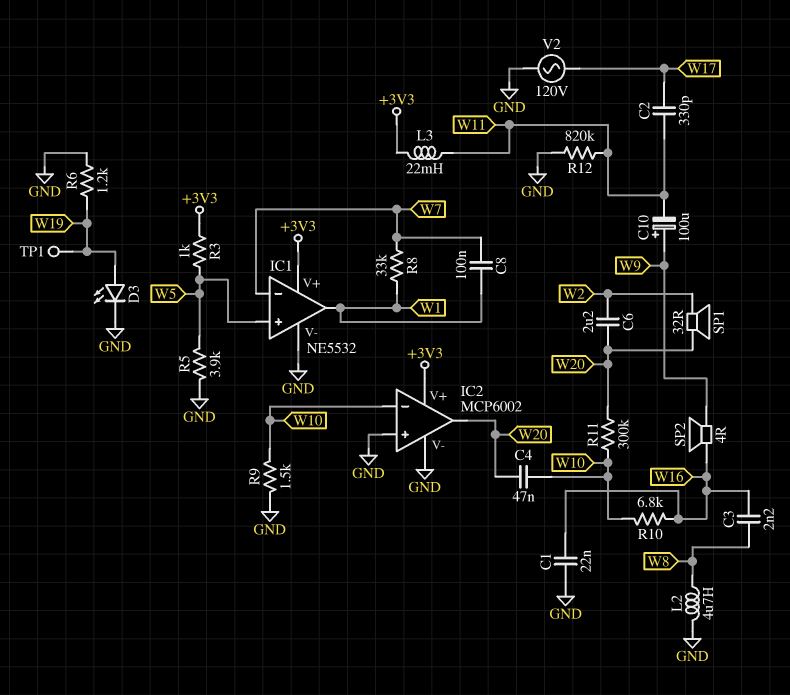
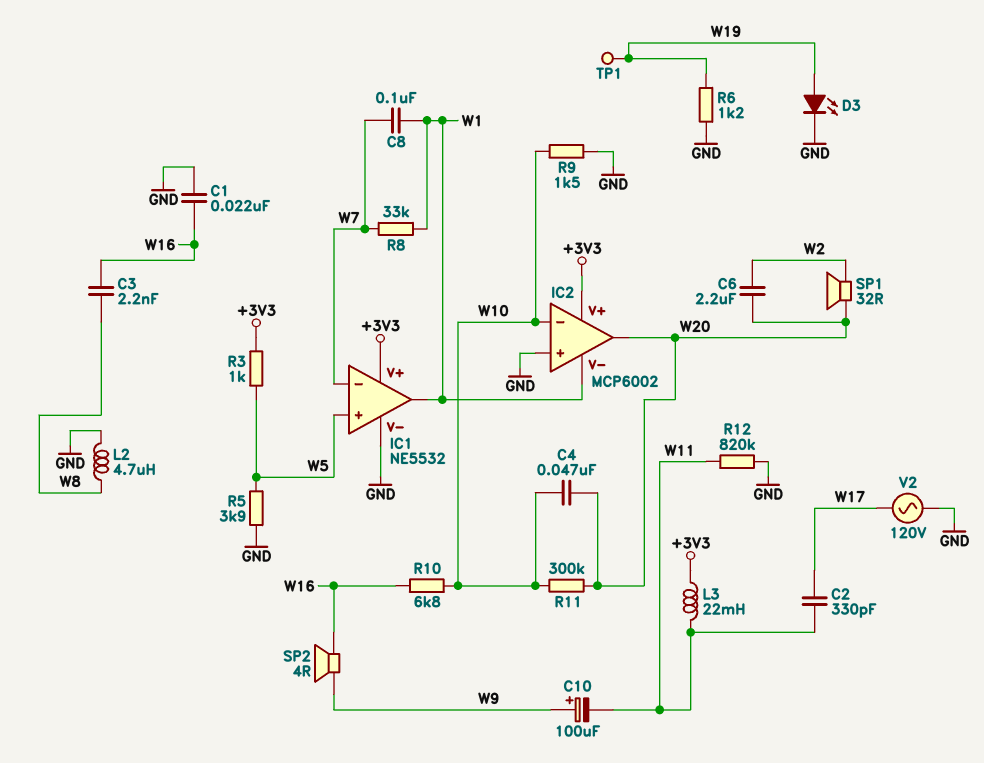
IC2 pin V-: GND -> W1

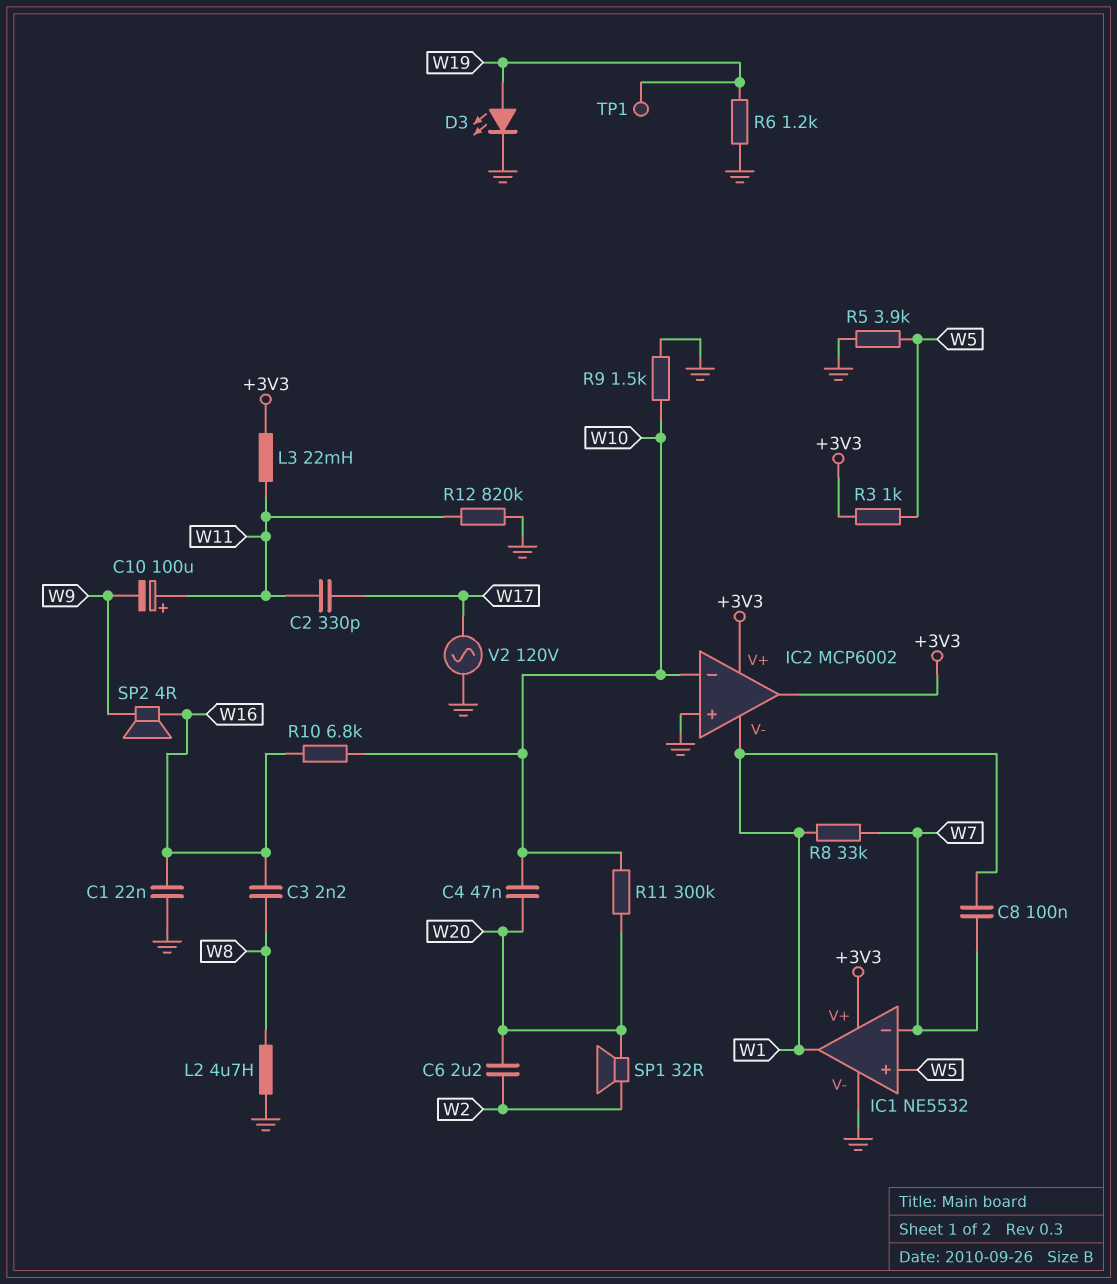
C10: 100uF (plus W9, minus W11) -> 100uF (plus W11, minus W9)
IC2 pin out: W20 -> +3V3

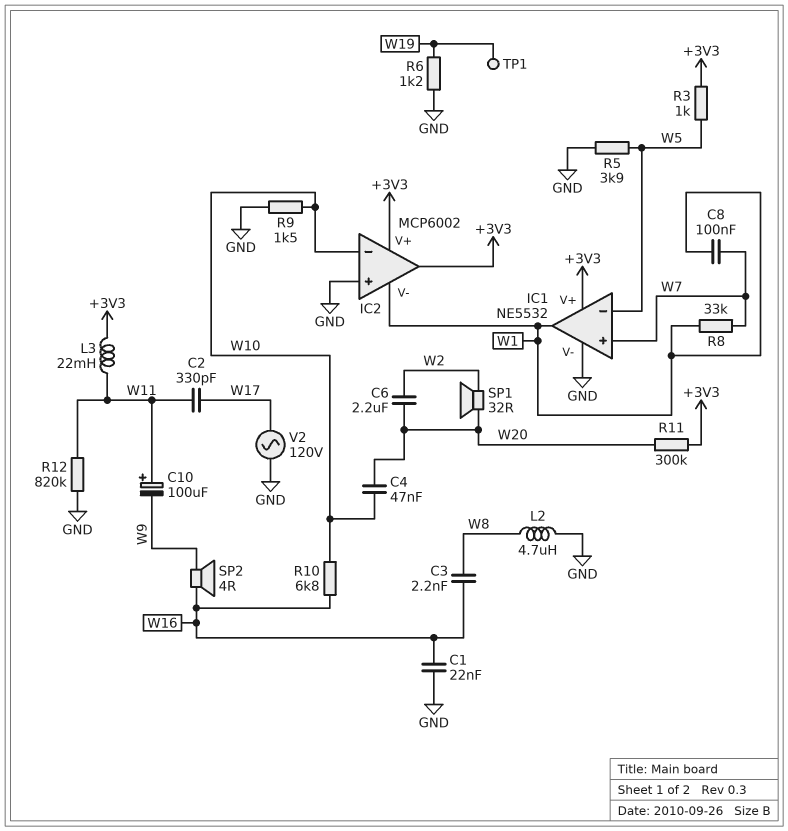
D3: LED (A W19, K GND) -> none
IC1 pin in+: W5 -> W7
IC1 pin in-: W7 -> W5
R11: 300k (W10, W20) -> 300k (+3V3, W20)

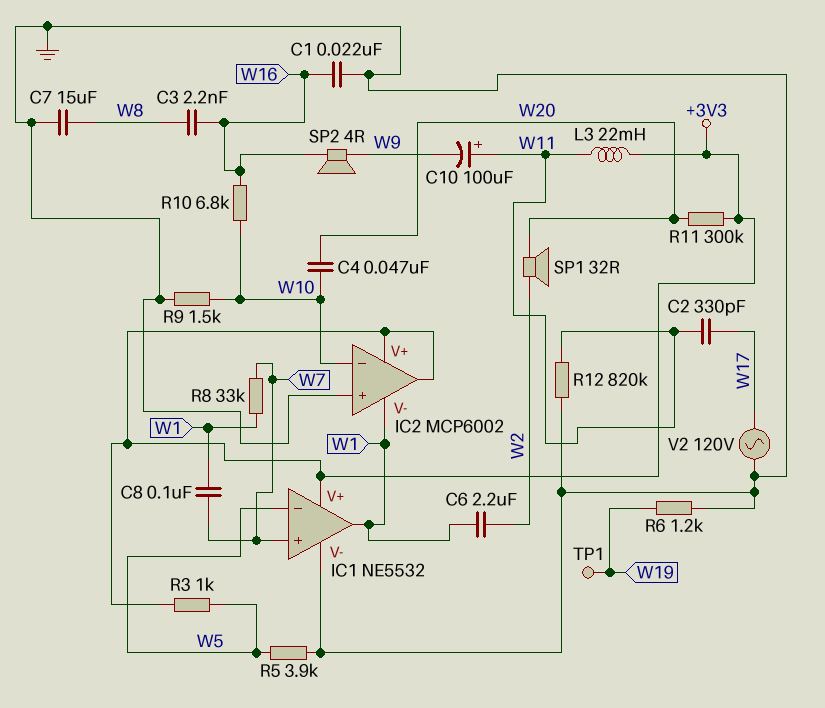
C6: 2.2uF (W2, W20) -> 2.2uF (W1, W2)
C7: none -> 15uF (GND, W8)
L2: 4.7uH (GND, W8) -> none

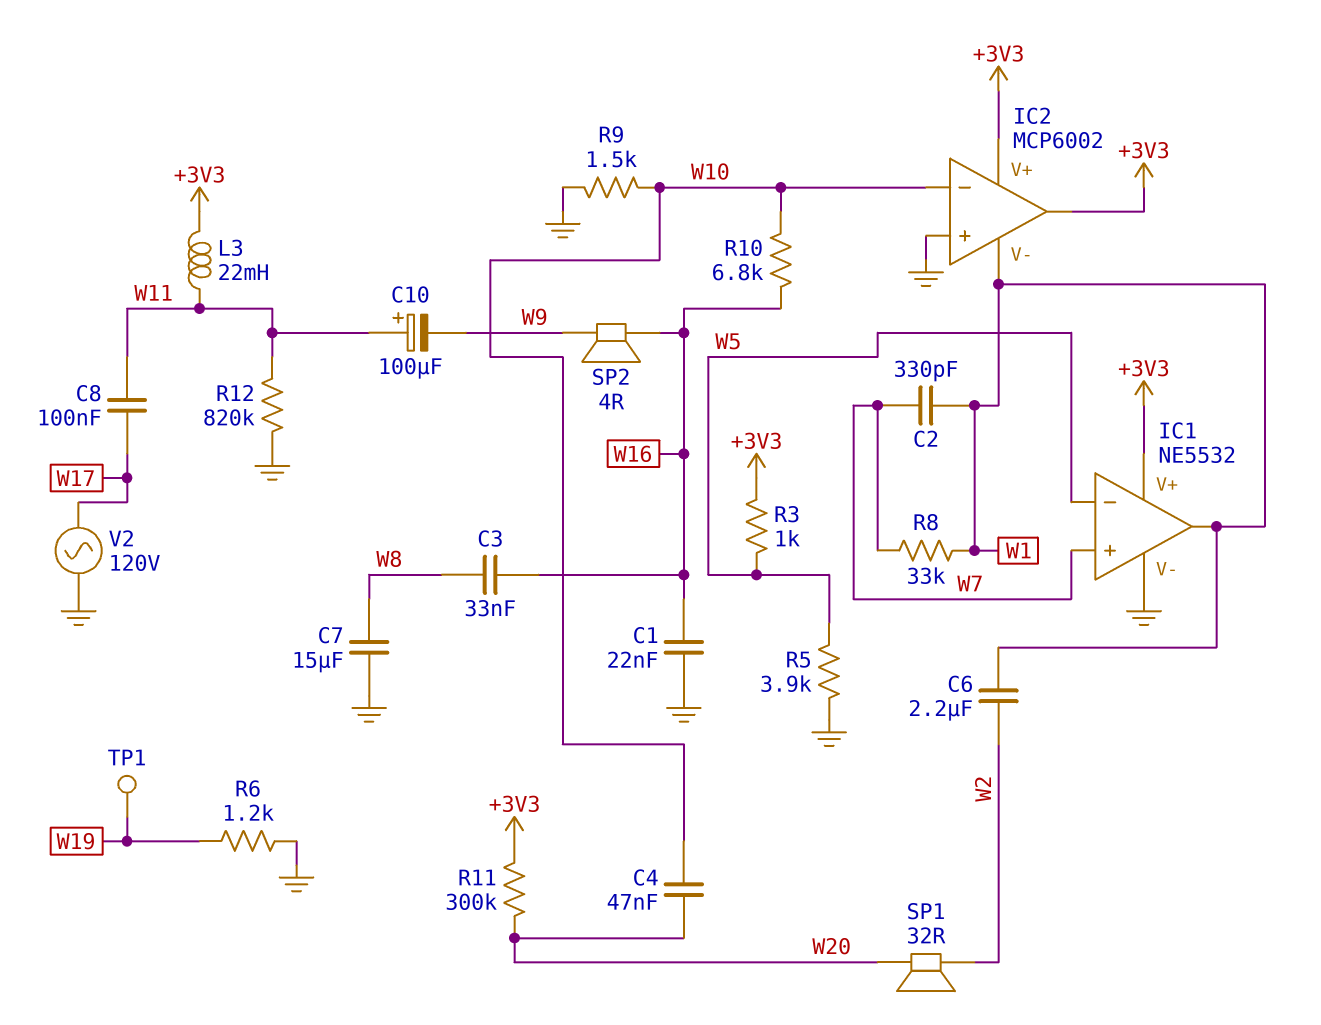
C2: 330pF (W11, W17) -> 330pF (W1, W7)
C3: 2.2nF (W8, W16) -> 33nF (W8, W16)
C8: 100nF (W1, W7) -> 100nF (W11, W17)

